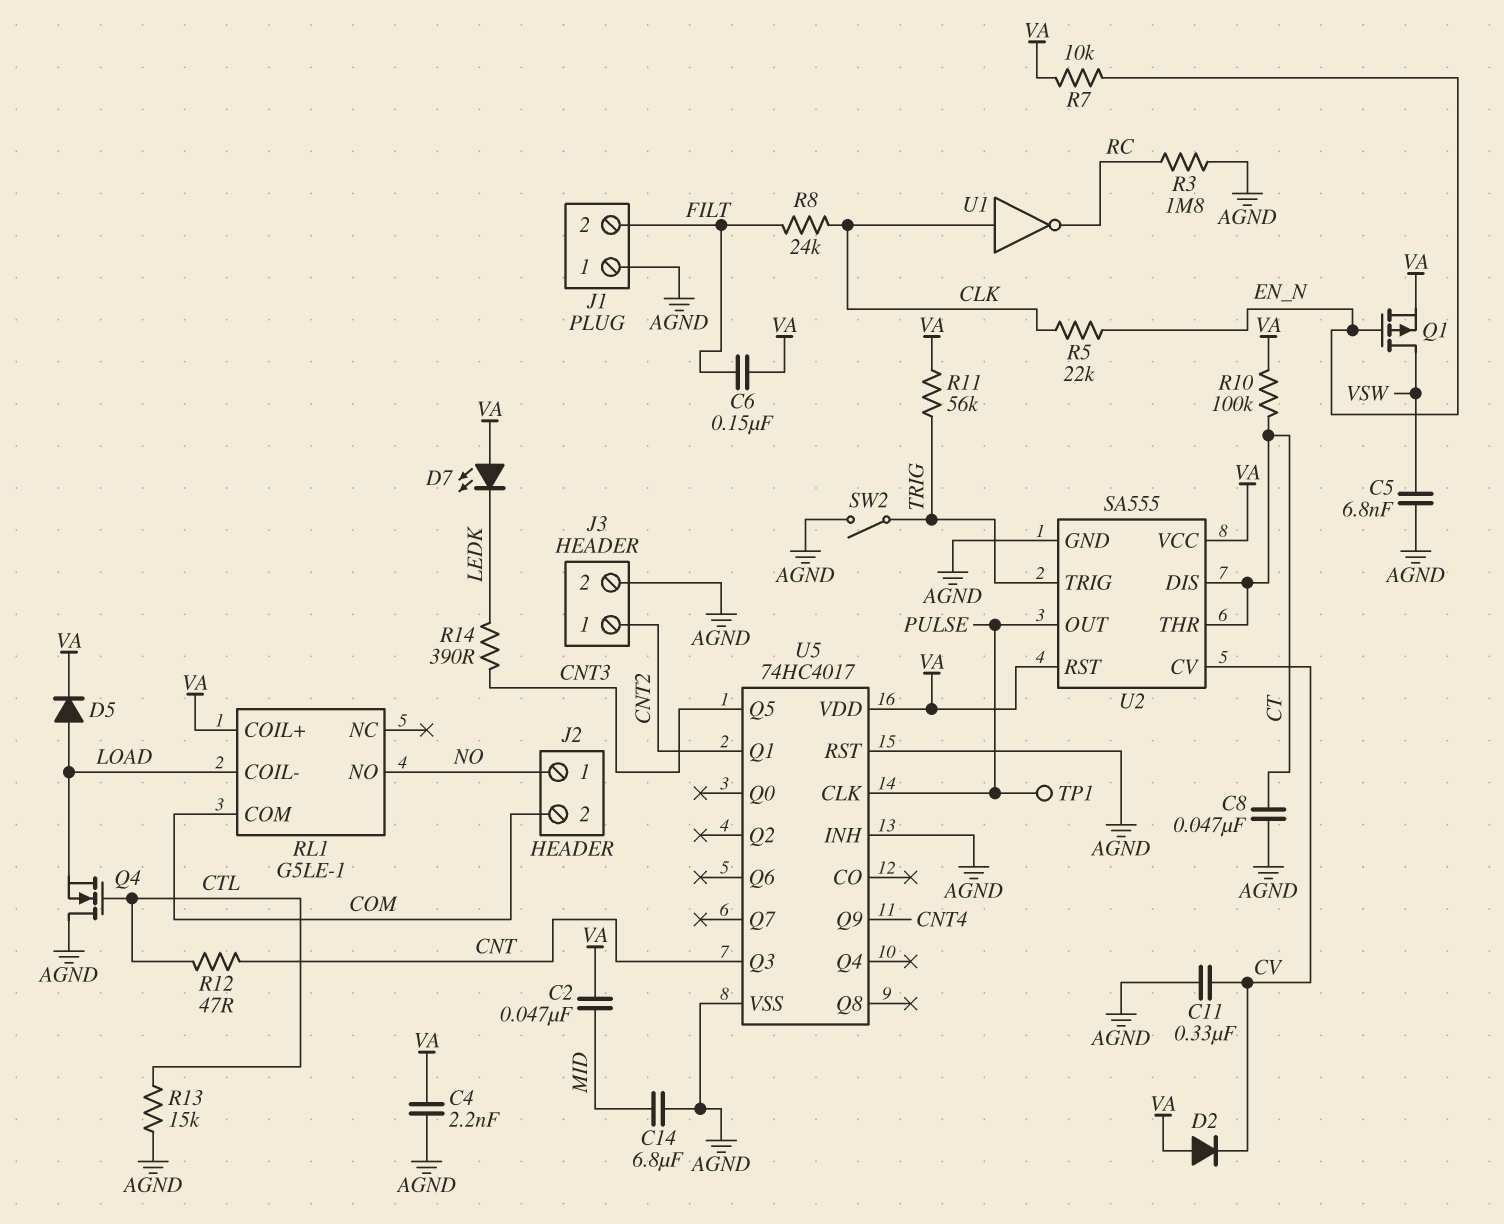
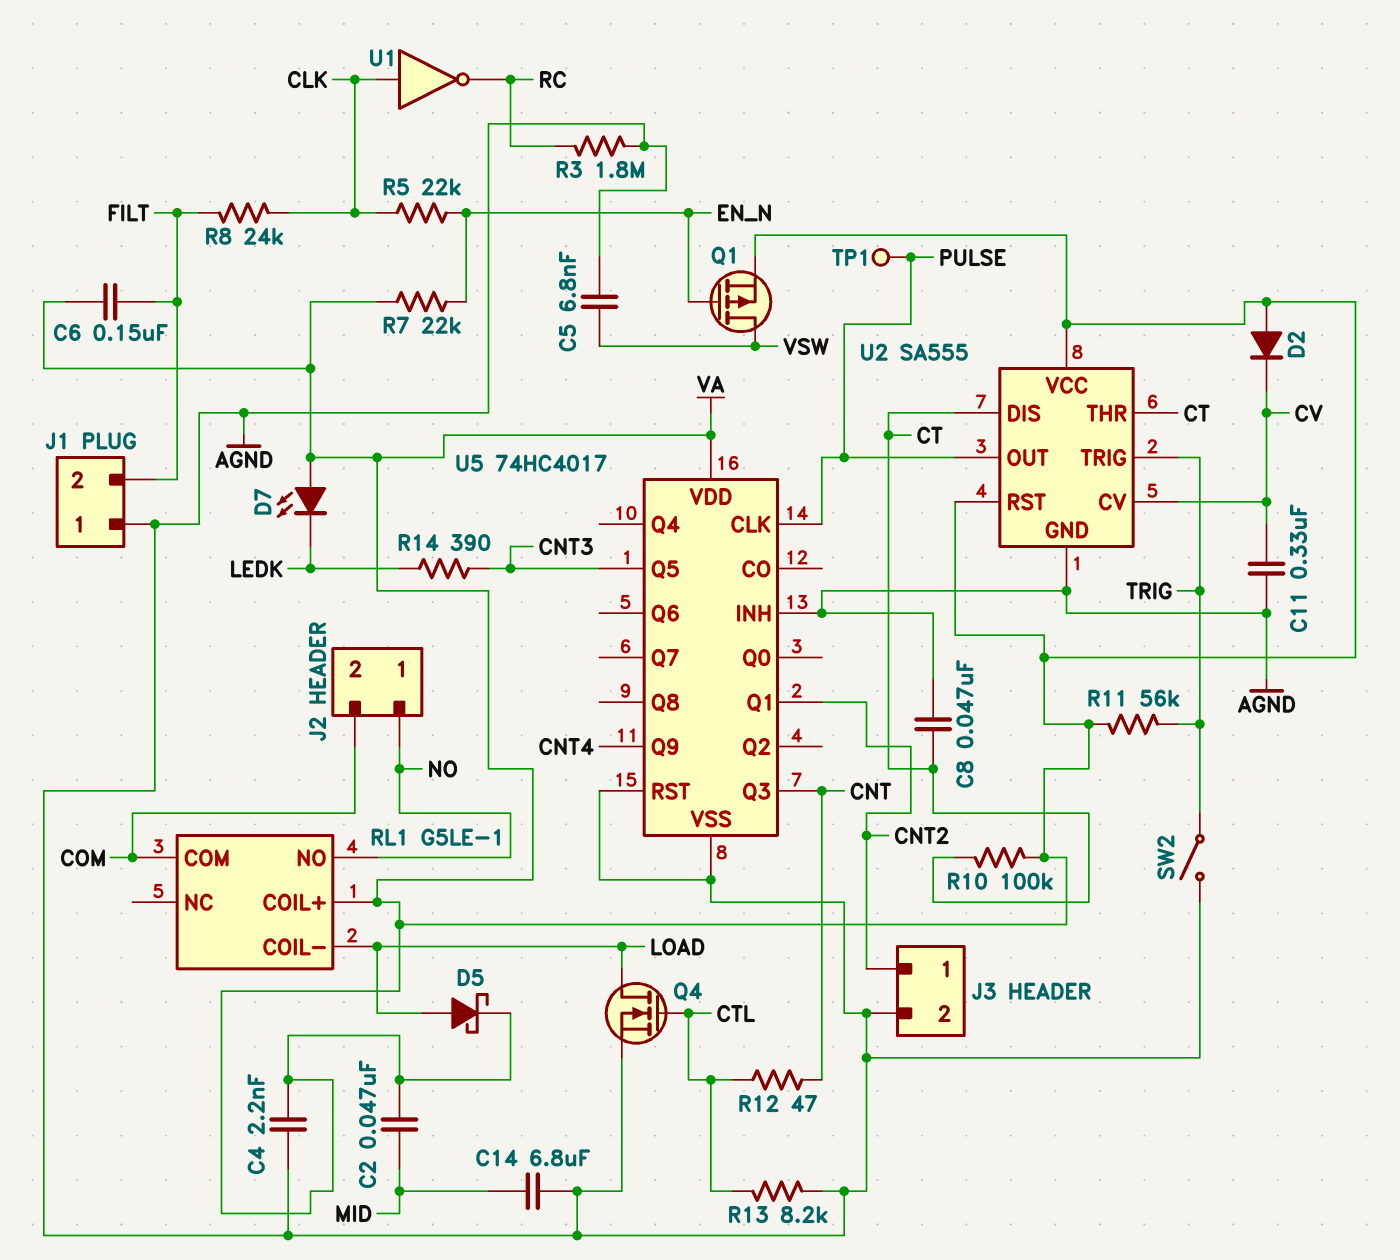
D5: diode (A LOAD, K VA) -> schottky (A LOAD, K VA)
Q4: NMOS (G CTL, D AGND, S LOAD) -> NMOS (G CTL, D LOAD, S AGND)
R7: 10k (EN_N, VA) -> 22k (EN_N, VA)
R13: 15k (AGND, CTL) -> 8.2k (AGND, CTL)

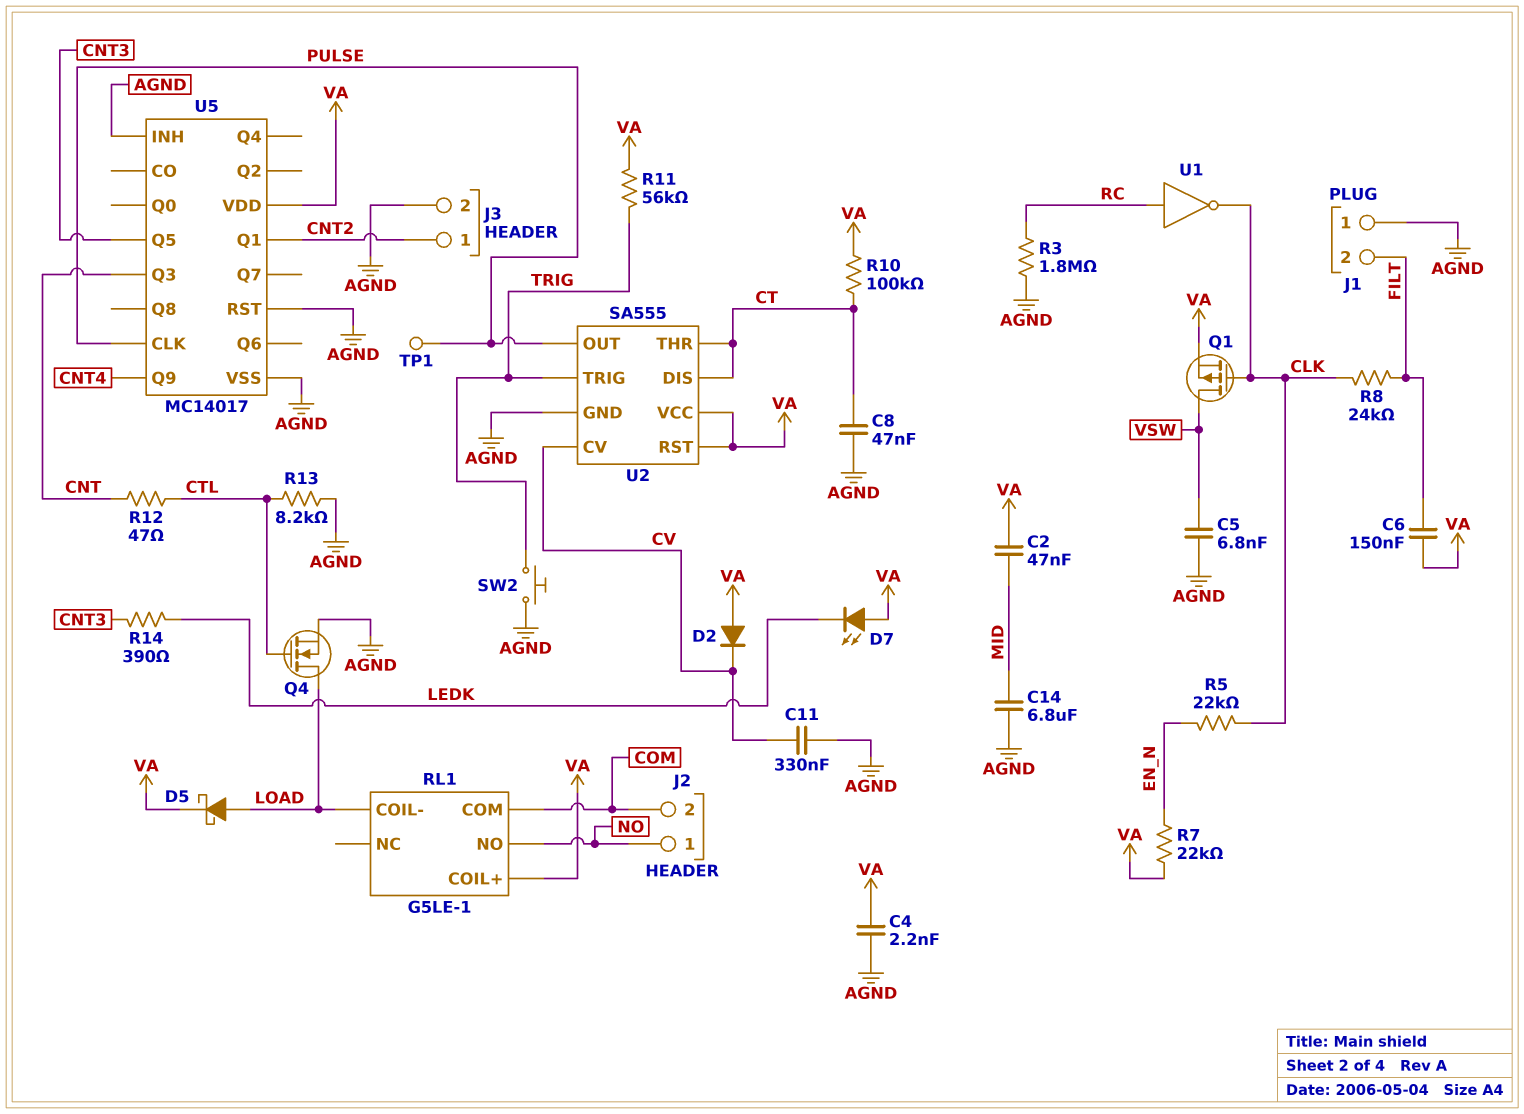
Q1: PMOS (G EN_N, D VSW, S VA) -> PMOS (G CLK, D VSW, S VA)
SW2: switch (AGND, TRIG) -> button (AGND, TRIG)
U1: NOT (in CLK, out RC) -> NOT (in RC, out CLK)
U5: 74HC4017 -> MC14017

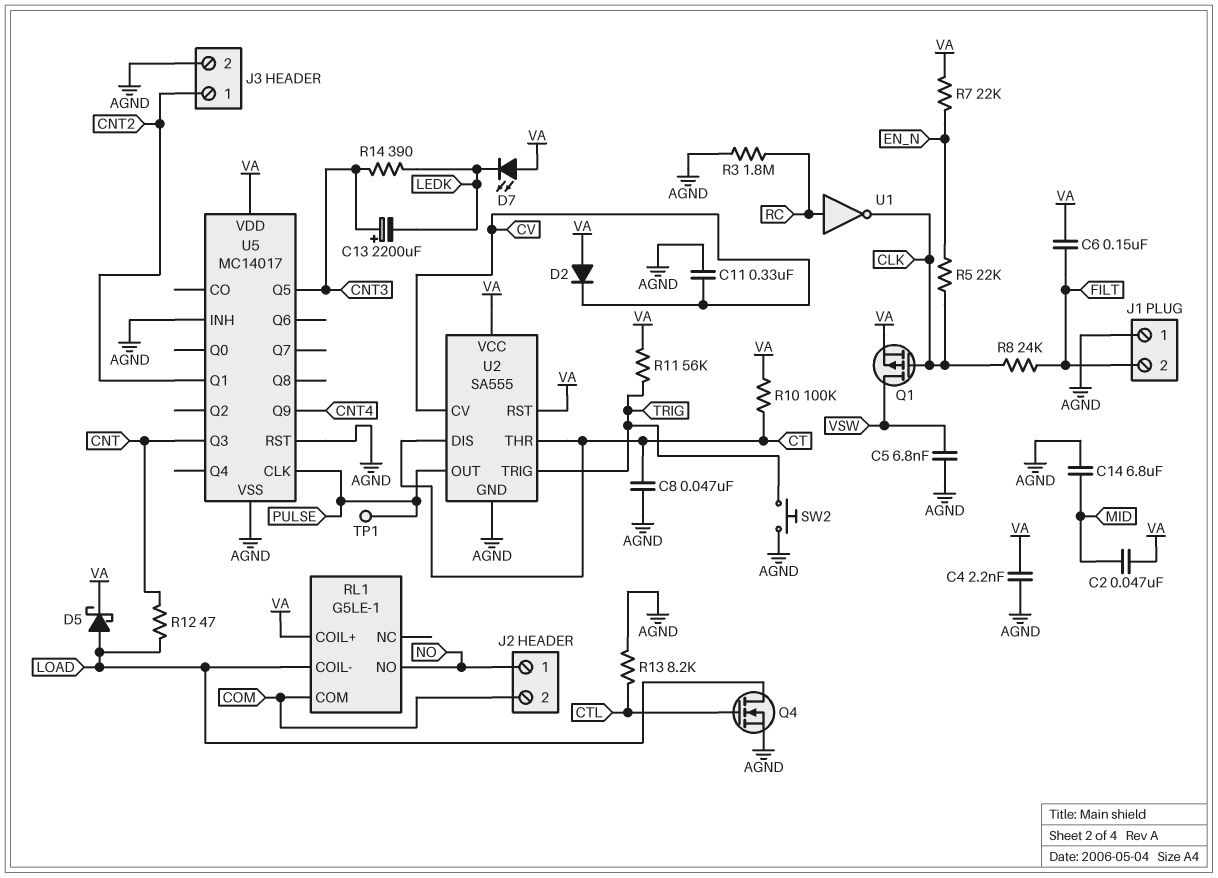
C13: none -> 2200uF (plus CNT3, minus LEDK)
R12: 47 (CNT, CTL) -> 47 (CNT, LOAD)

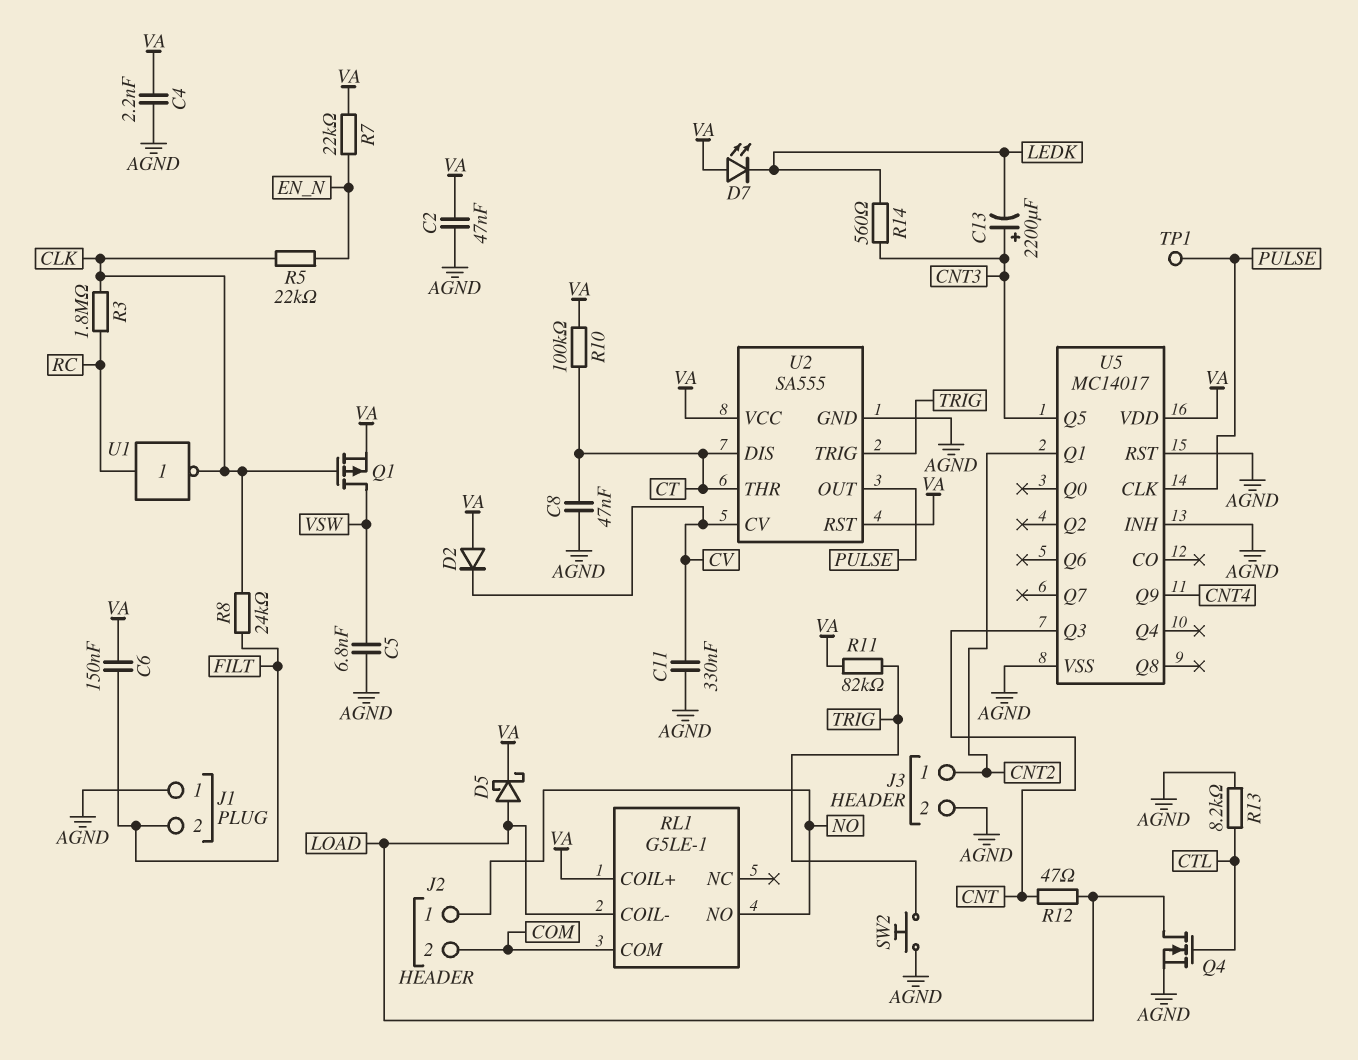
C2: 47nF (MID, VA) -> 47nF (AGND, VA)
C14: 6.8uF (AGND, MID) -> none
R3: 1.8M (AGND, RC) -> 1.8M (CLK, RC)
R11: 56k (TRIG, VA) -> 82k (TRIG, VA)
R14: 390 (CNT3, LEDK) -> 560 (CNT3, LEDK)

